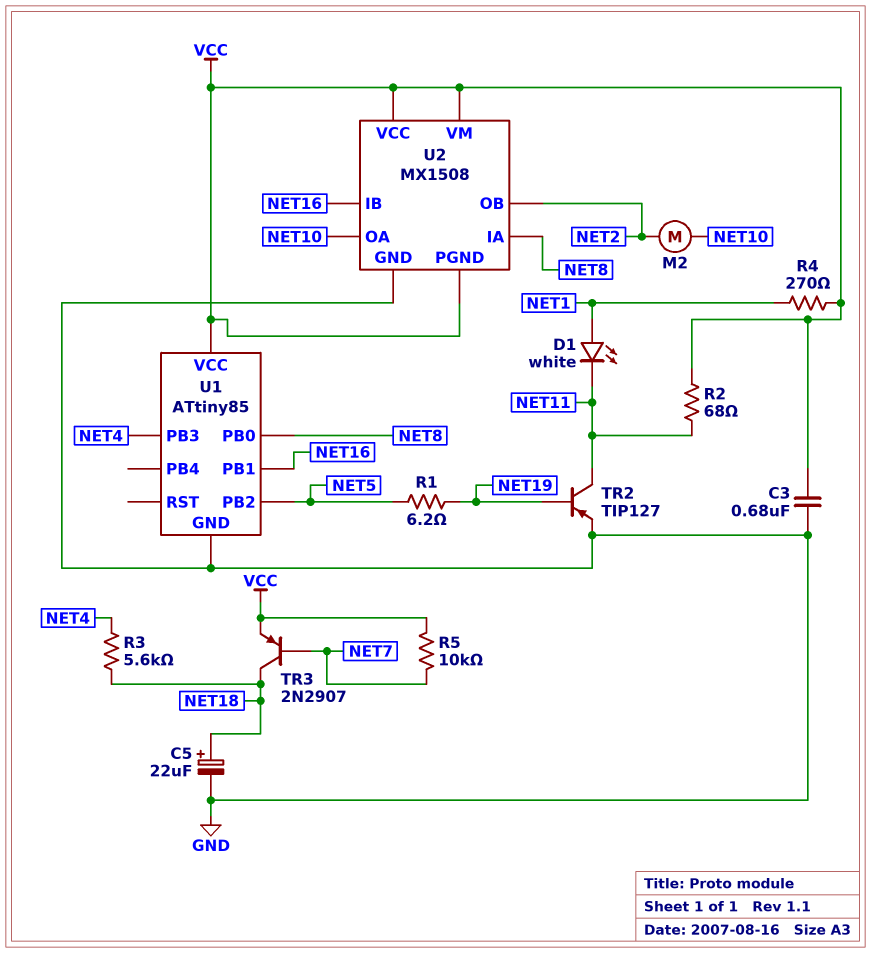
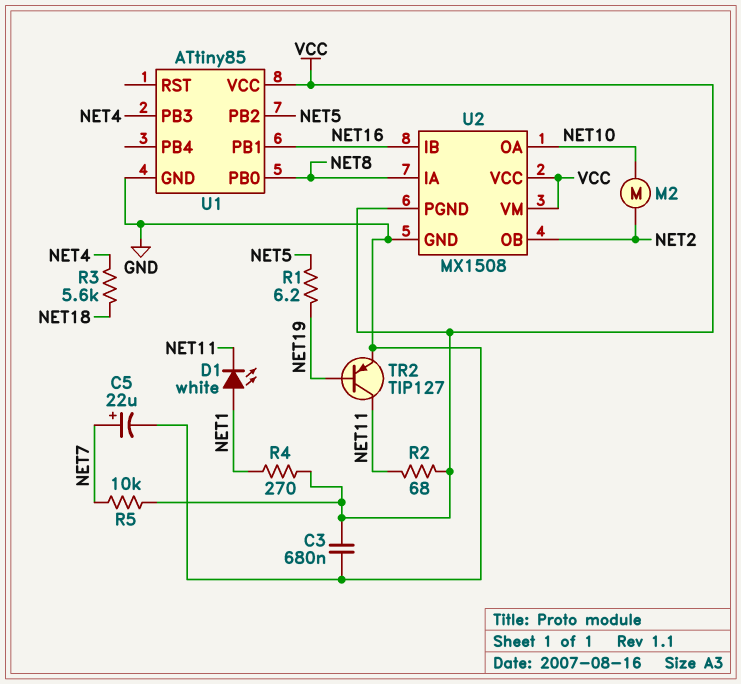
C5: 22uF (plus NET18, minus GND) -> 22uF (plus NET7, minus GND)
TR3: PNP 2N2907 (B NET7, C NET18, E VCC) -> none

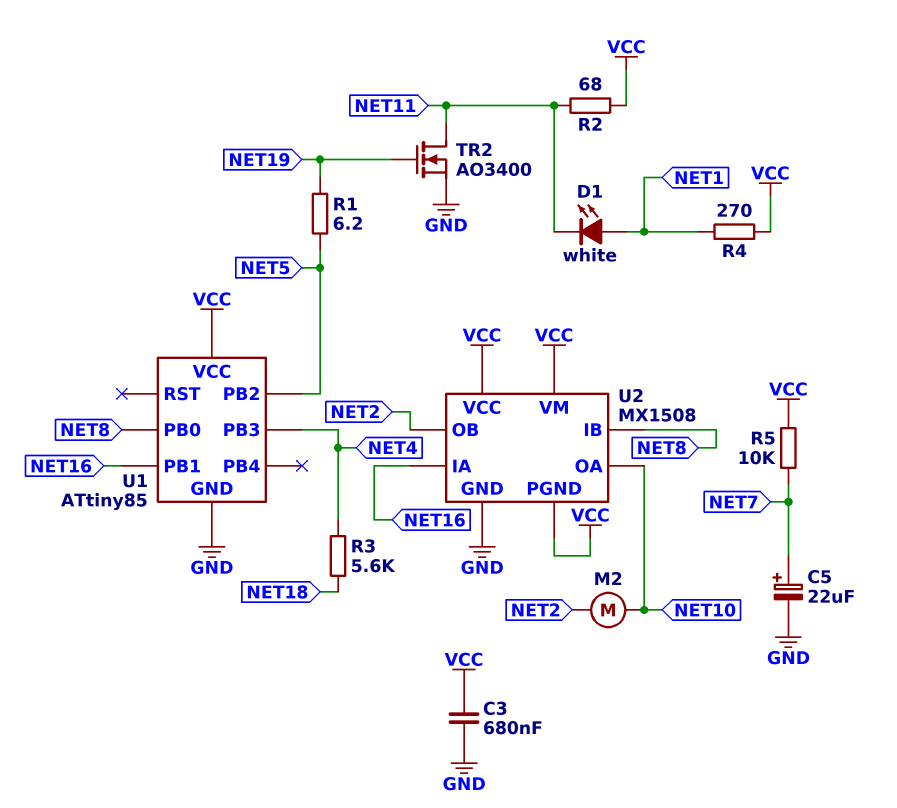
TR2: PNP TIP127 (B NET19, C NET11, E GND) -> NMOS AO3400 (G NET19, D NET11, S GND)
U2 pin IA: NET8 -> NET16
U2 pin IB: NET16 -> NET8

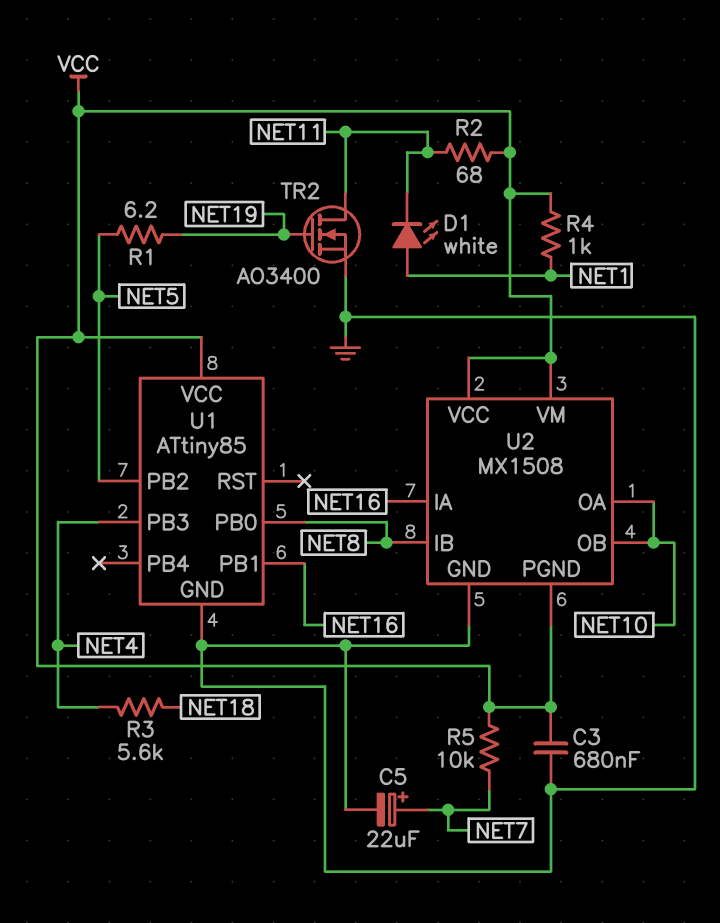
M2: motor (NET2, NET10) -> none
R4: 270 (NET1, VCC) -> 1k (NET1, VCC)
U2 pin OB: NET2 -> NET10

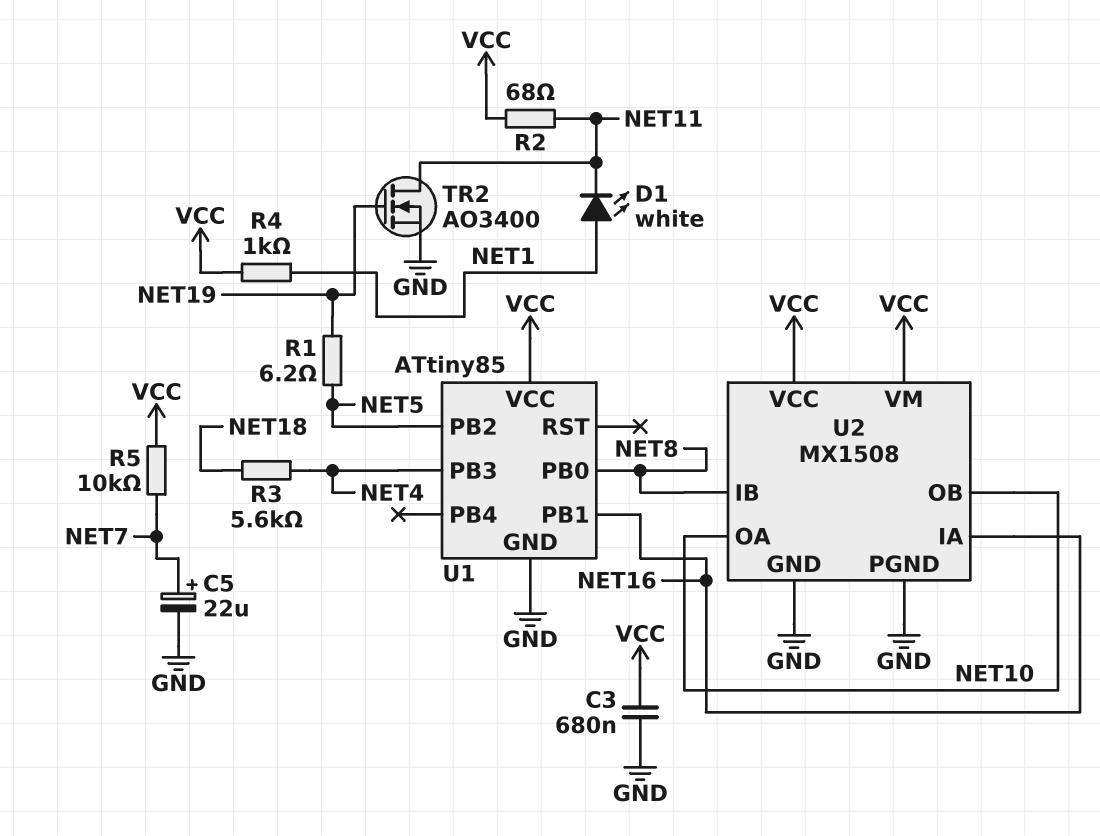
U2 pin PGND: VCC -> GND

